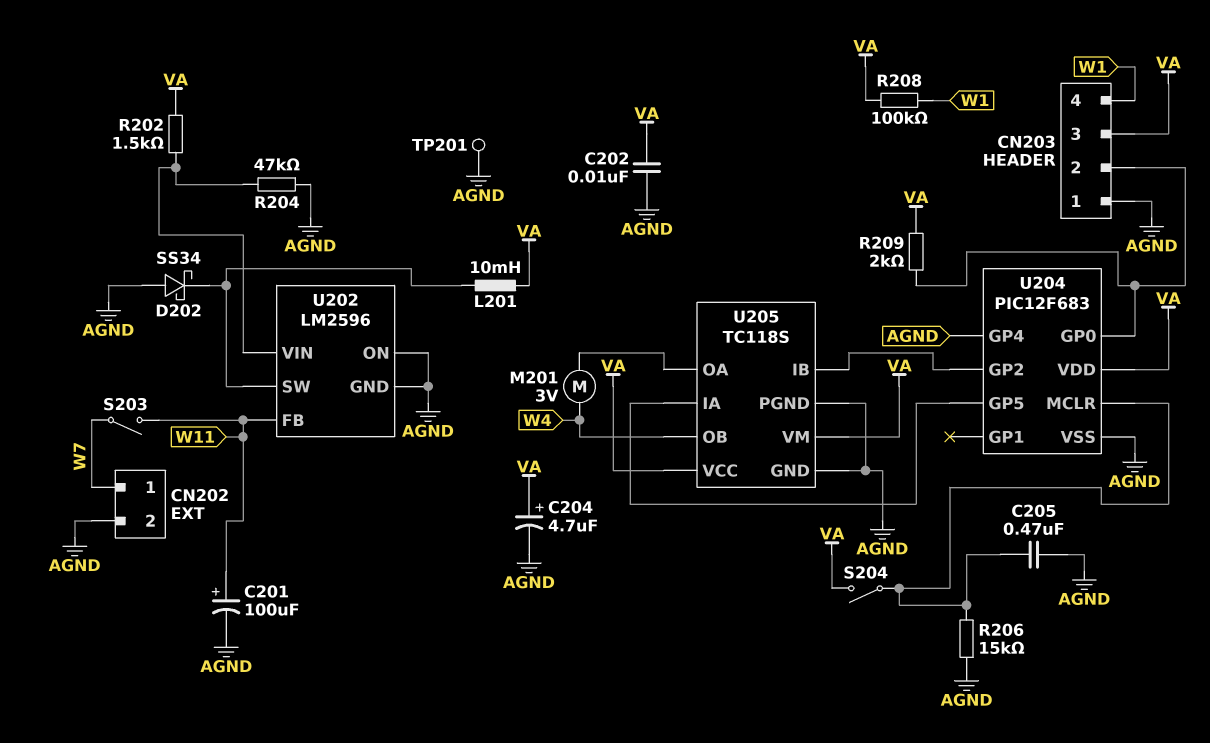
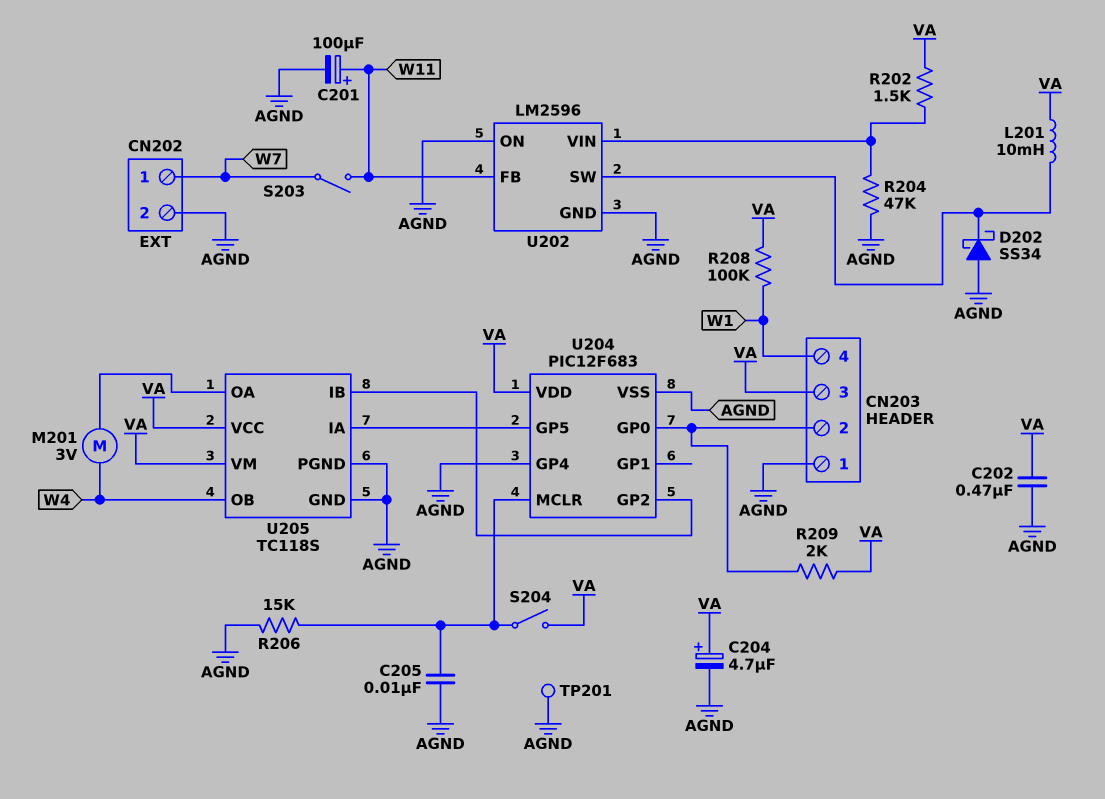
C202: 10nF (AGND, VA) -> 470nF (AGND, VA)
C205: 470nF (AGND, U204/MCLR) -> 10nF (AGND, U204/MCLR)

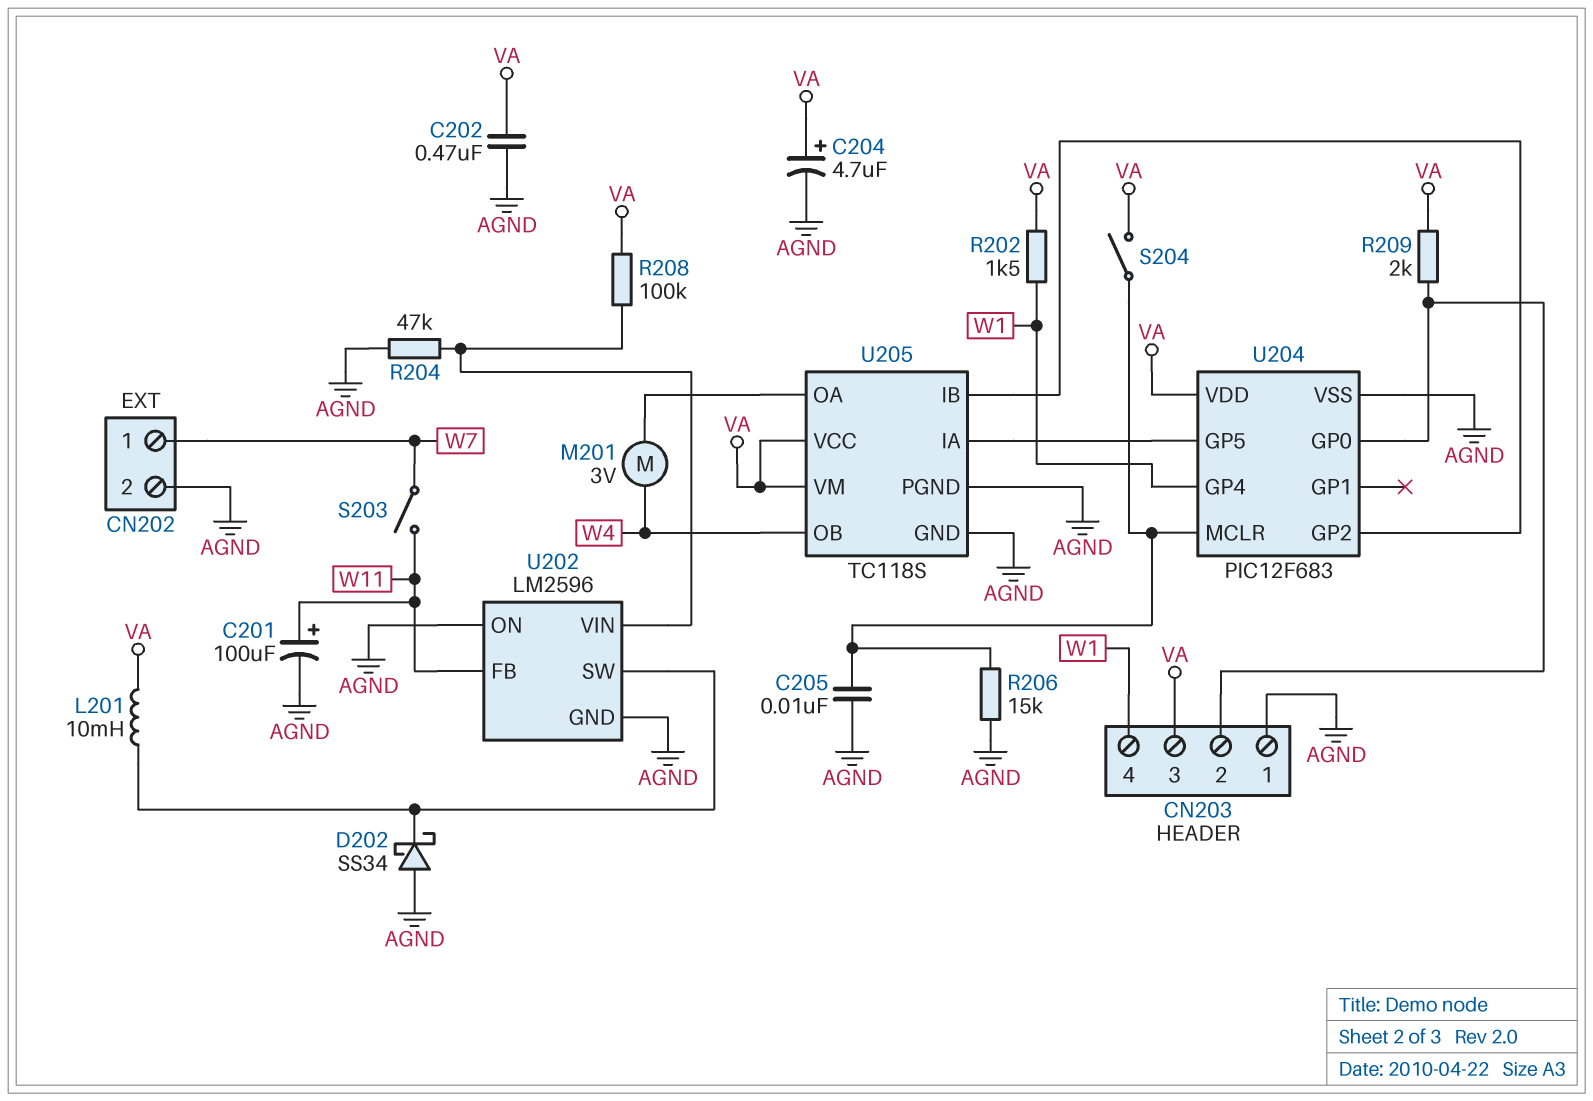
R202: 1.5k (U202/VIN, VA) -> 1.5k (VA, W1)
R208: 100k (VA, W1) -> 100k (U202/VIN, VA)
TP201: test point (AGND) -> none
U204 pin GP4: AGND -> W1

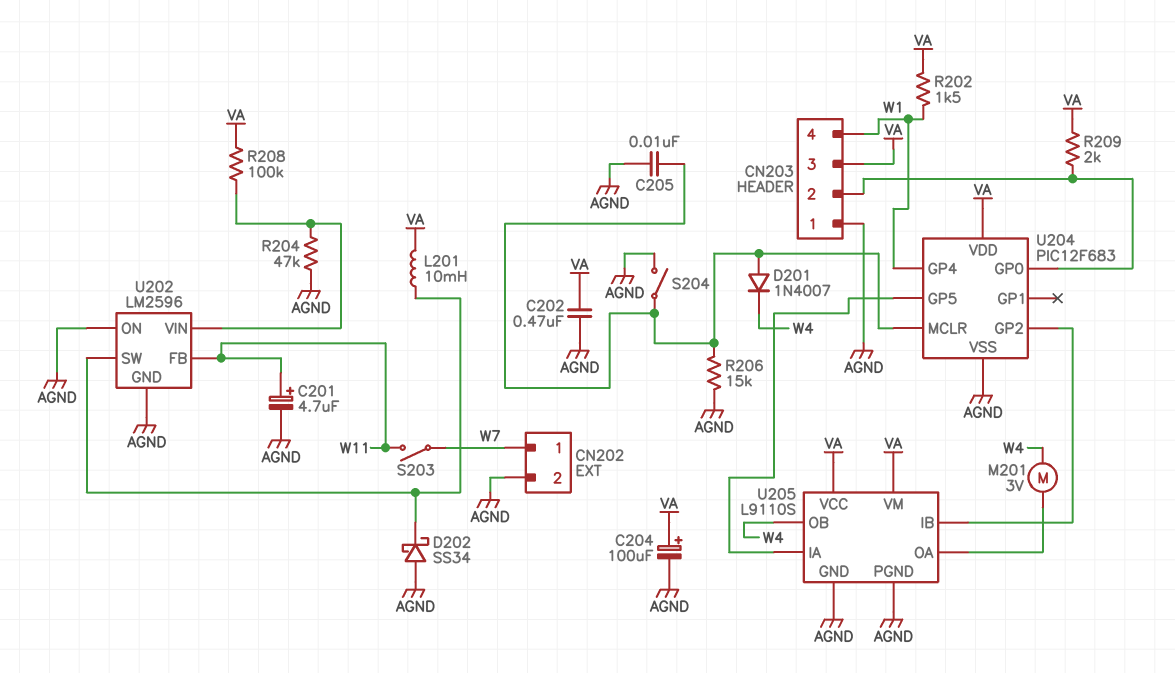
C201: 100uF (plus W11, minus AGND) -> 4.7uF (plus W11, minus AGND)
C204: 4.7uF (plus VA, minus AGND) -> 100uF (plus VA, minus AGND)
D201: none -> diode 1N4007 (A U204/MCLR, K W4)
S204: switch (U204/MCLR, VA) -> switch (AGND, U204/MCLR)
U205: TC118S -> L9110S

